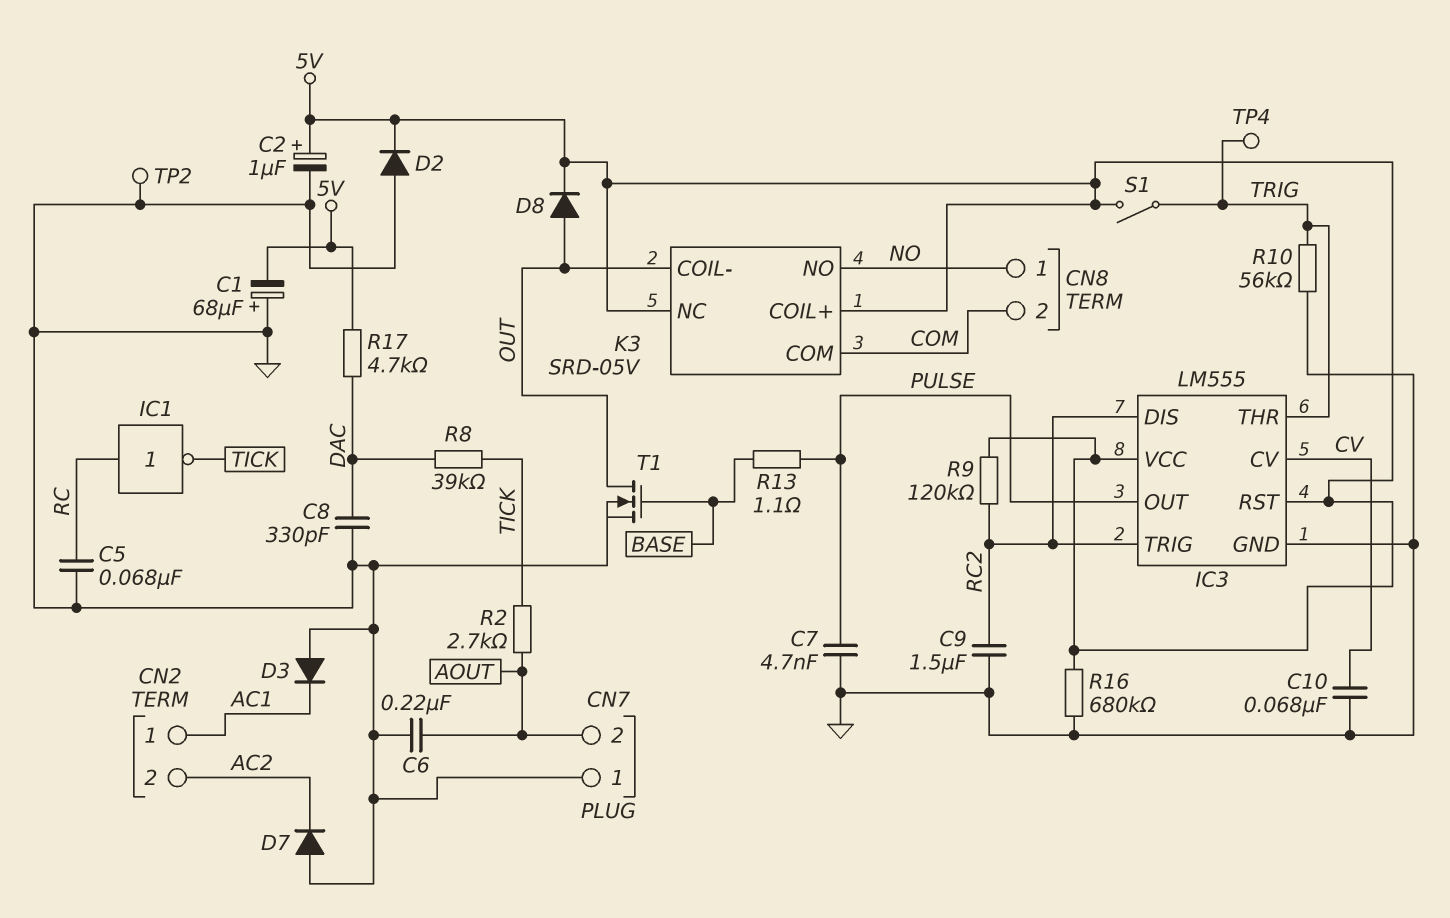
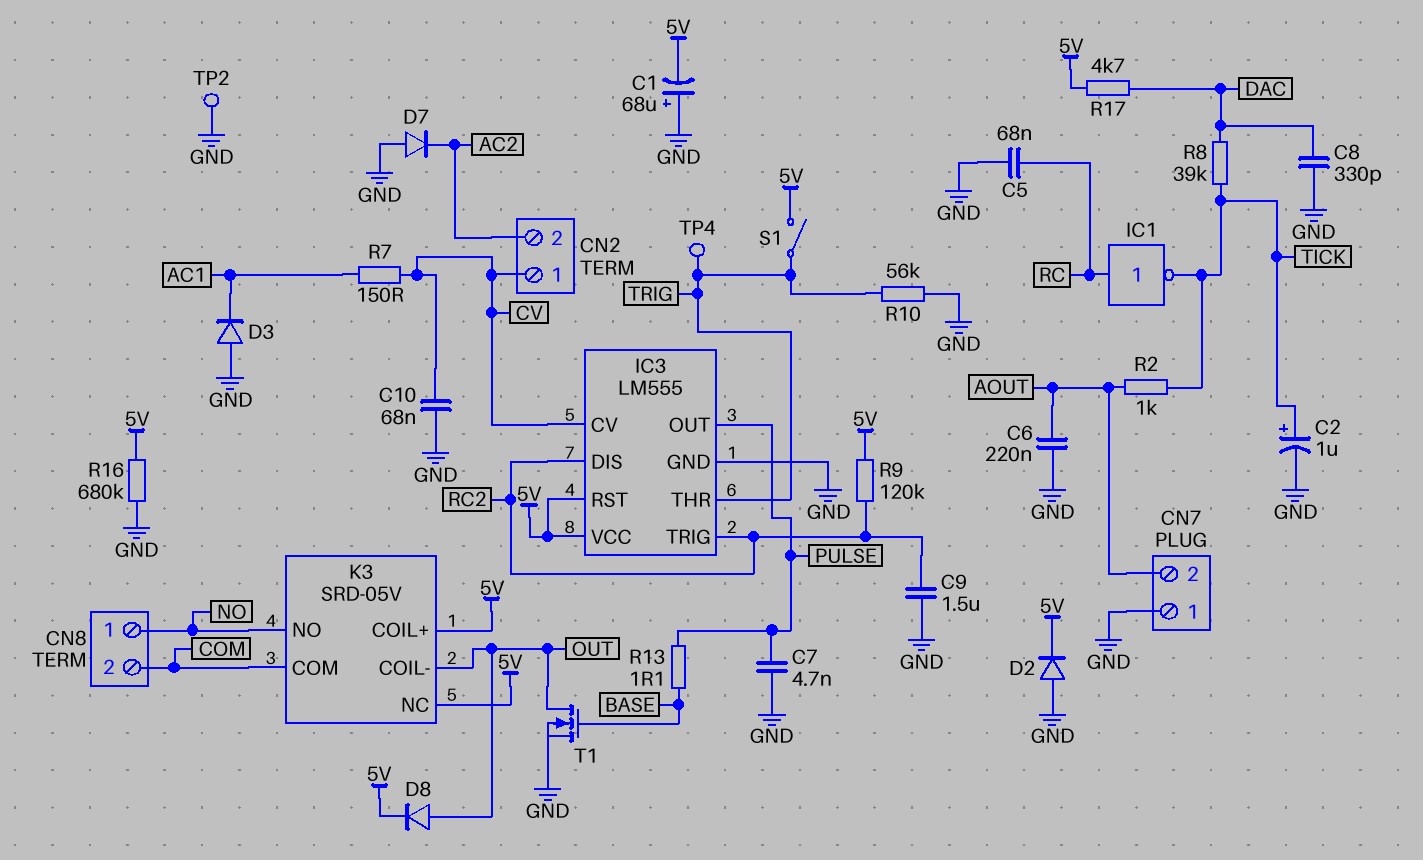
C2: 1uF (plus 5V, minus GND) -> 1uF (plus TICK, minus GND)
CN2 pin 1: AC1 -> CV
R2: 2.7k (AOUT, TICK) -> 1k (AOUT, TICK)
R7: none -> 150 (AC1, CV)

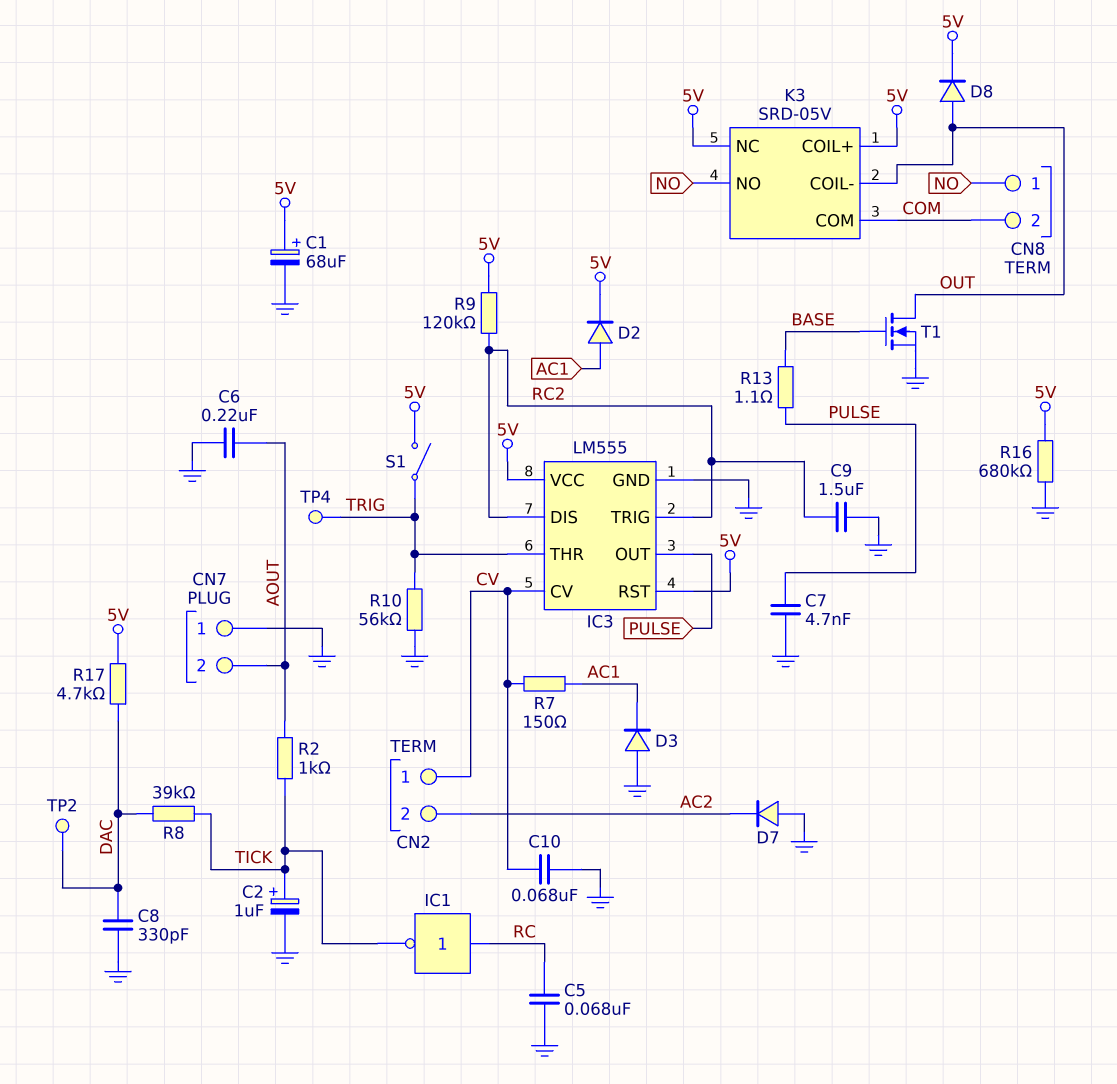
C1: 68uF (plus GND, minus 5V) -> 68uF (plus 5V, minus GND)
D2: diode (A GND, K 5V) -> diode (A AC1, K 5V)
TP2: test point (GND) -> test point (DAC)

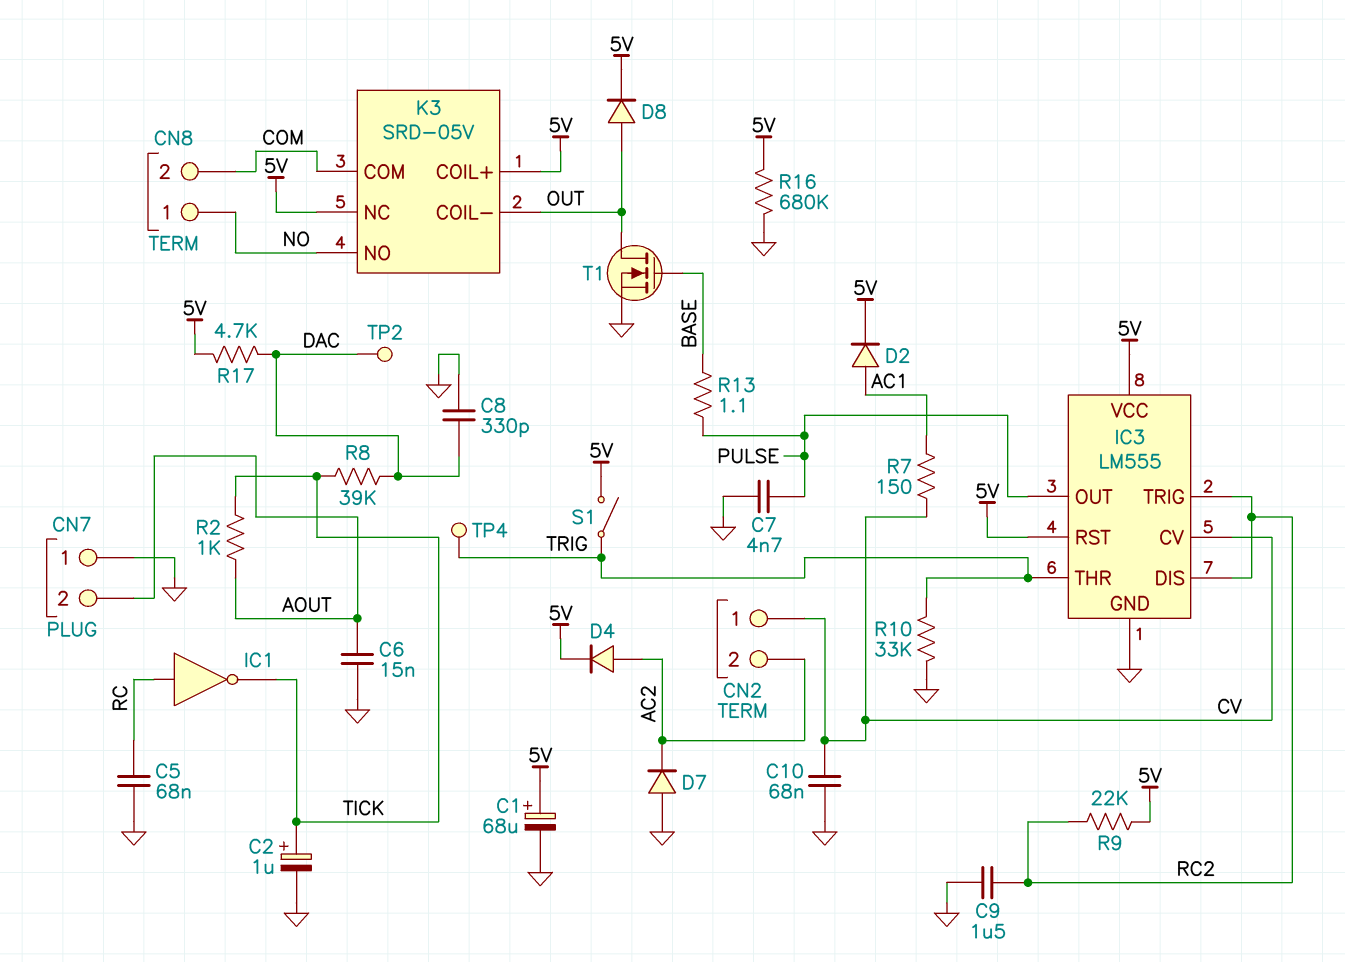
C6: 220nF (AOUT, GND) -> 15nF (AOUT, GND)
D3: diode (A GND, K AC1) -> none
D4: none -> diode (A AC2, K 5V)
R9: 120k (5V, RC2) -> 22k (5V, RC2)
R10: 56k (GND, TRIG) -> 33k (GND, TRIG)

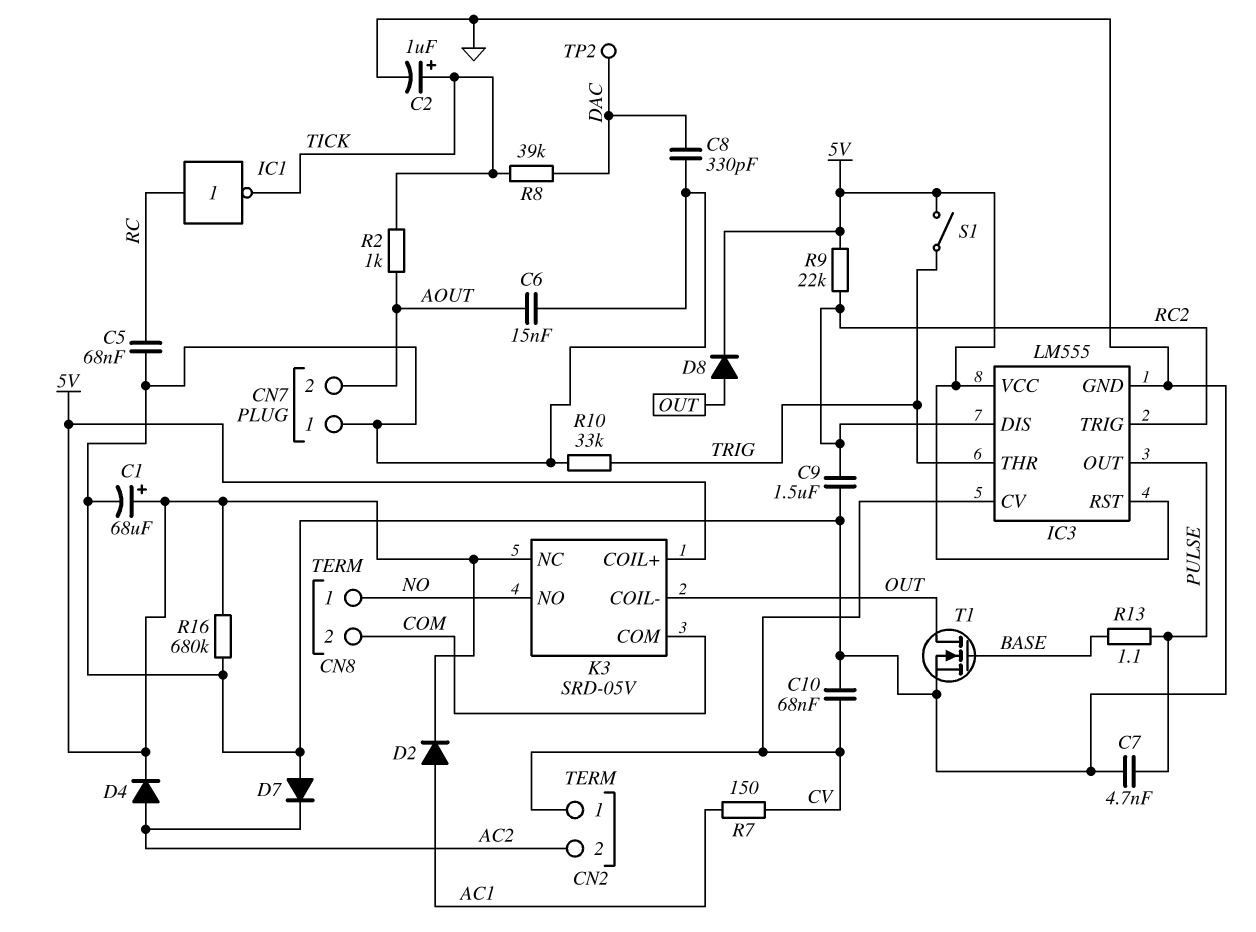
R17: 4.7k (5V, DAC) -> none
TP4: test point (TRIG) -> none

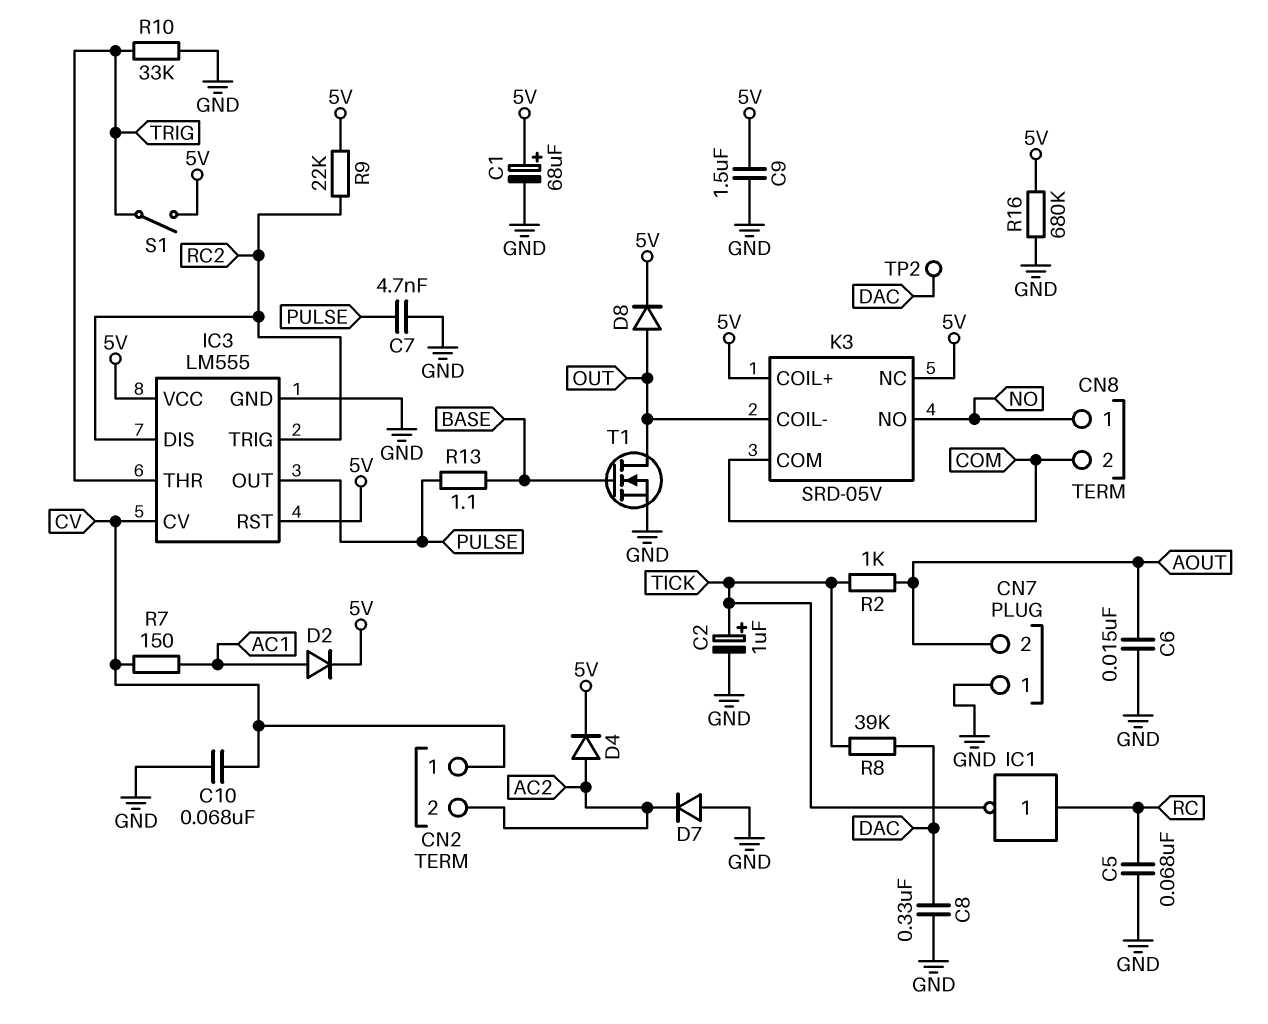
C8: 330pF (DAC, GND) -> 330nF (DAC, GND)
C9: 1.5uF (GND, RC2) -> 1.5uF (5V, GND)

